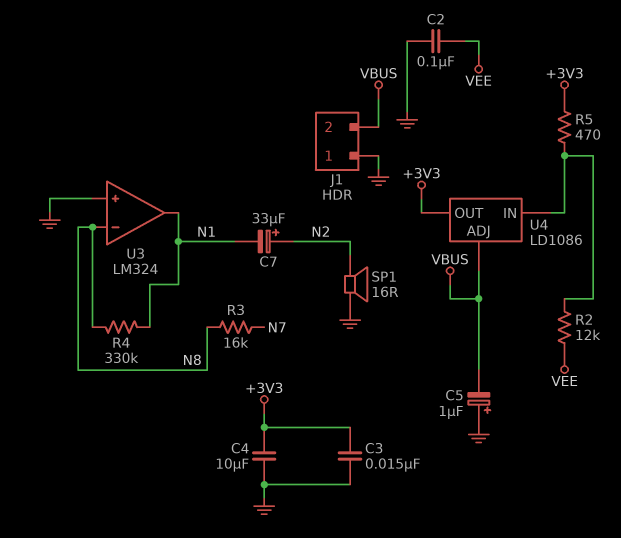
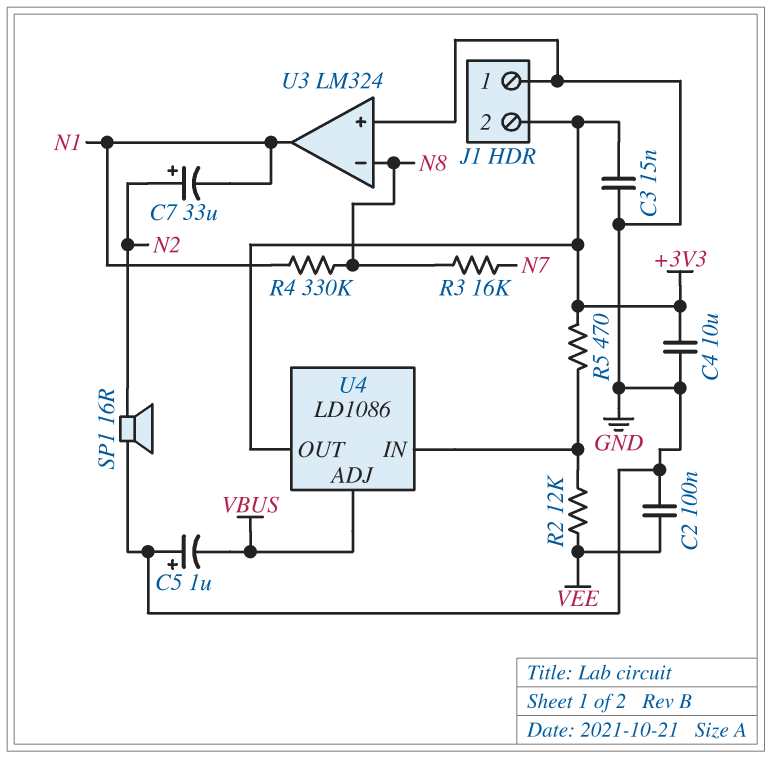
J1 pin 2: VBUS -> +3V3

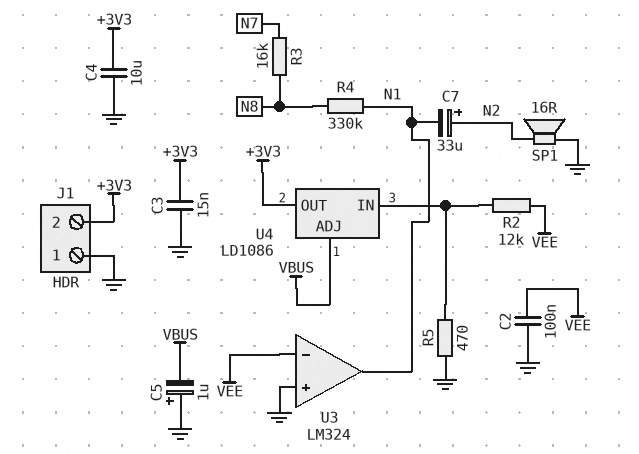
R5: 470 (+3V3, U4/IN) -> 470 (GND, U4/IN)
U3 pin in-: N8 -> VEE

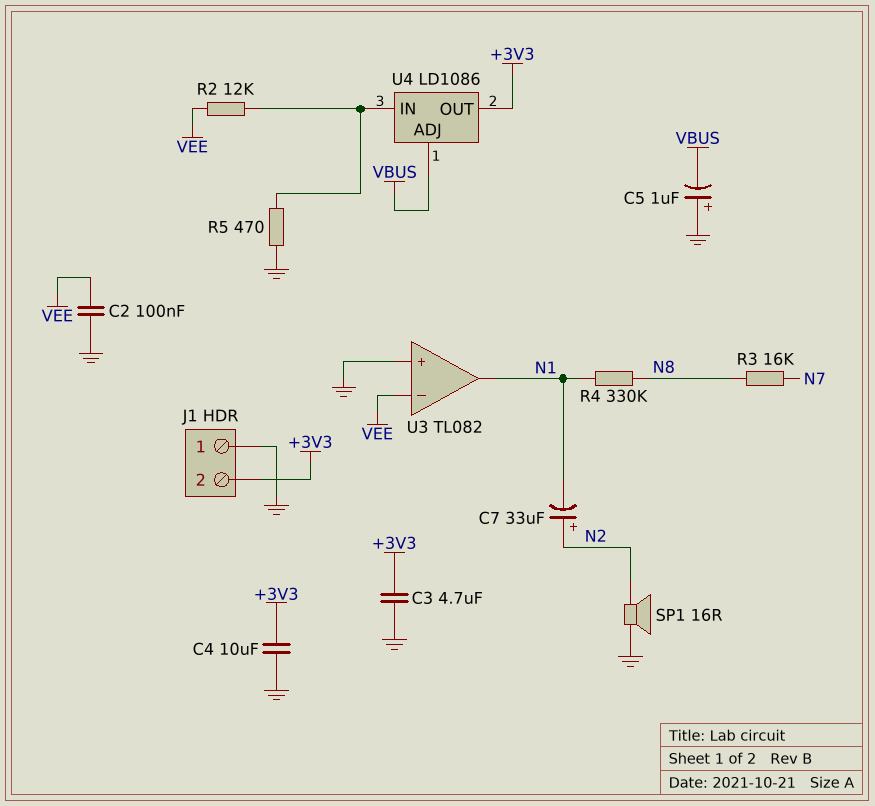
C3: 15nF (+3V3, GND) -> 4.7uF (+3V3, GND)
U3: LM324 -> TL082

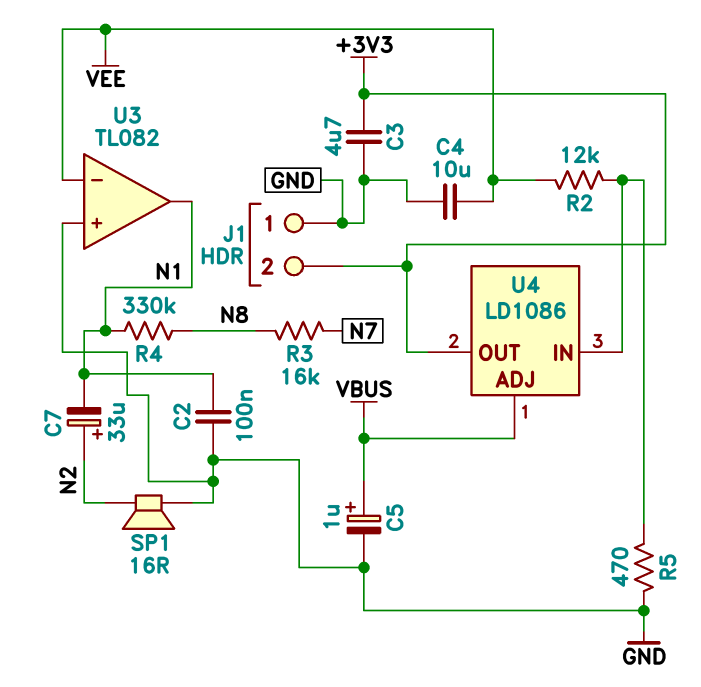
C2: 100nF (GND, VEE) -> 100nF (GND, N1)
C4: 10uF (+3V3, GND) -> 10uF (GND, VEE)
C5: 1uF (plus GND, minus VBUS) -> 1uF (plus VBUS, minus GND)

